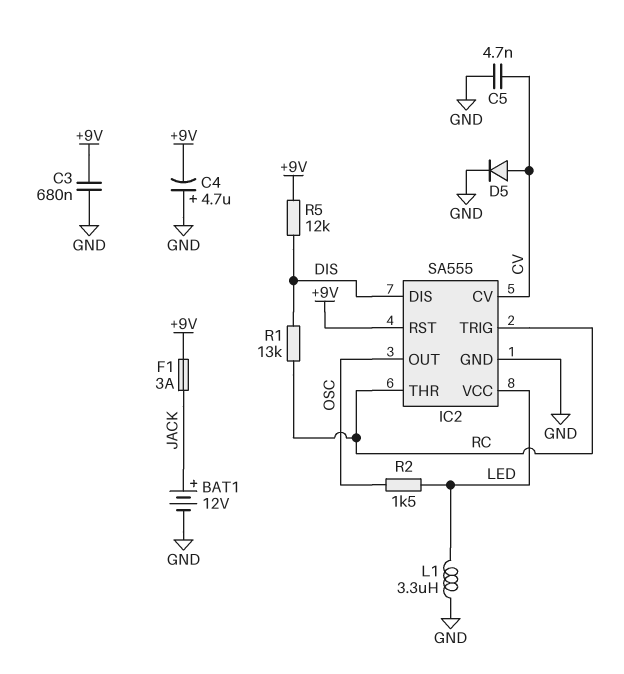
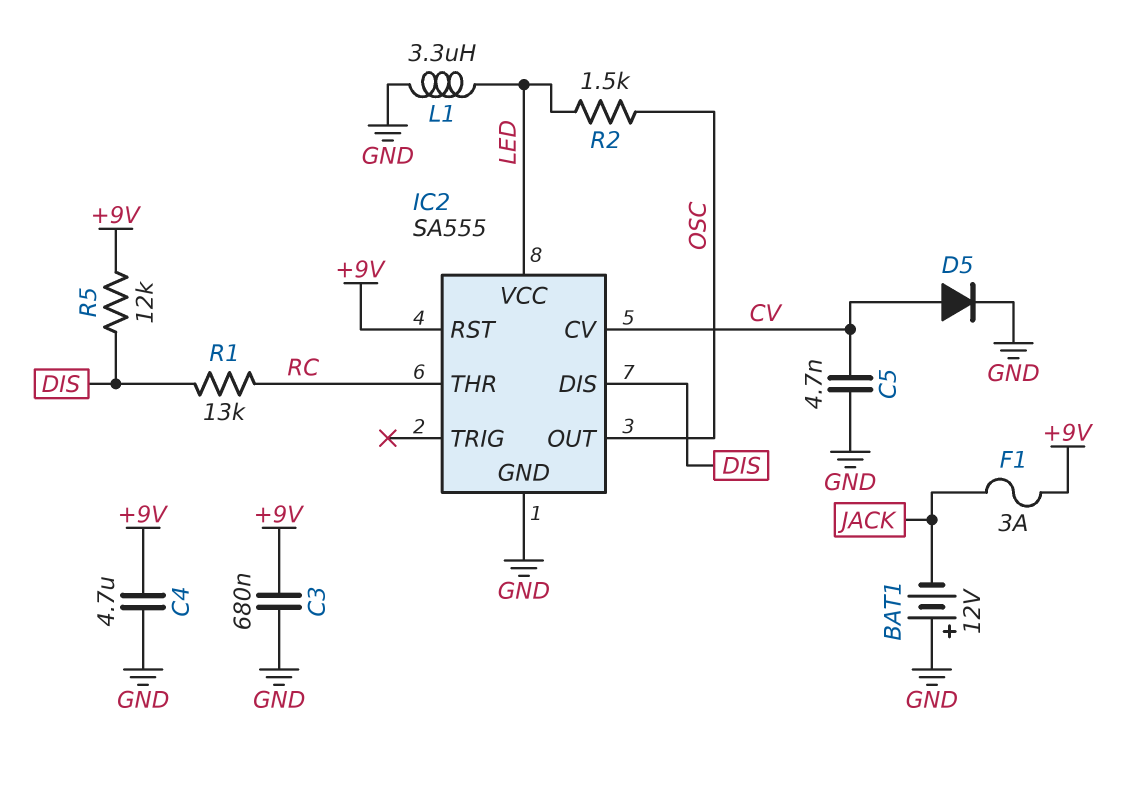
BAT1: 12V (plus JACK, minus GND) -> 12V (plus GND, minus JACK)
C4: 4.7uF (plus GND, minus +9V) -> 4.7uF (+9V, GND)
IC2 pin TRIG: RC -> none

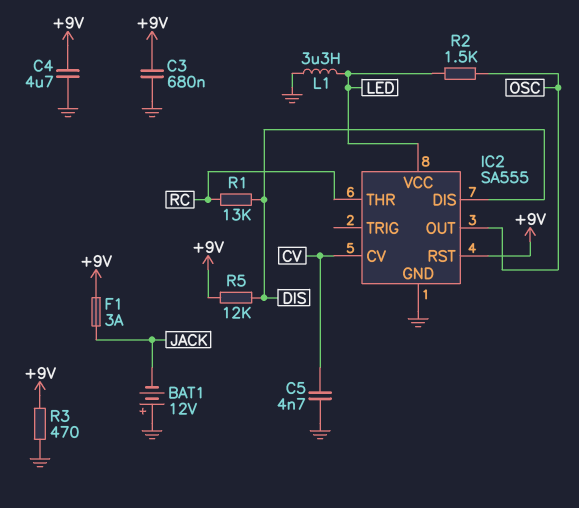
D5: diode (A CV, K GND) -> none
R3: none -> 470 (+9V, GND)

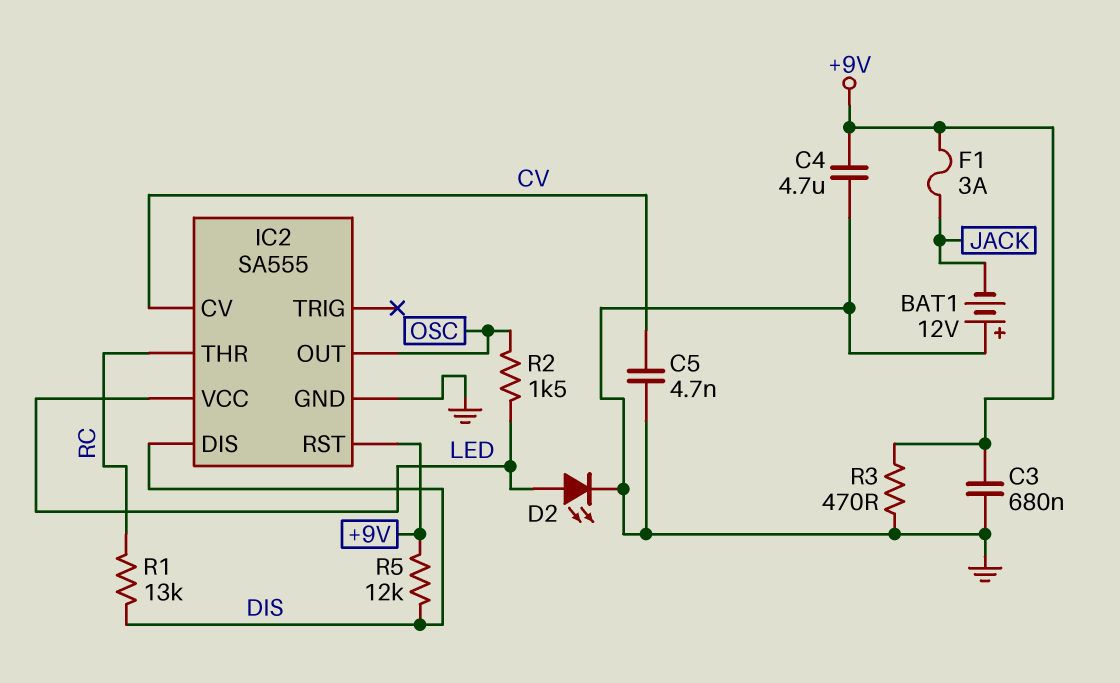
D2: none -> LED (A LED, K GND)
L1: 3.3uH (GND, LED) -> none

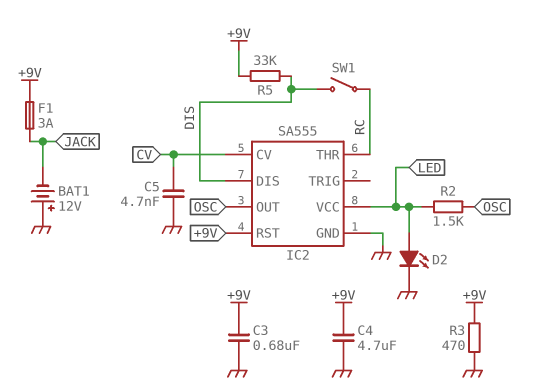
R1: 13k (DIS, RC) -> none
R5: 12k (+9V, DIS) -> 33k (+9V, DIS)
SW1: none -> switch (DIS, RC)

